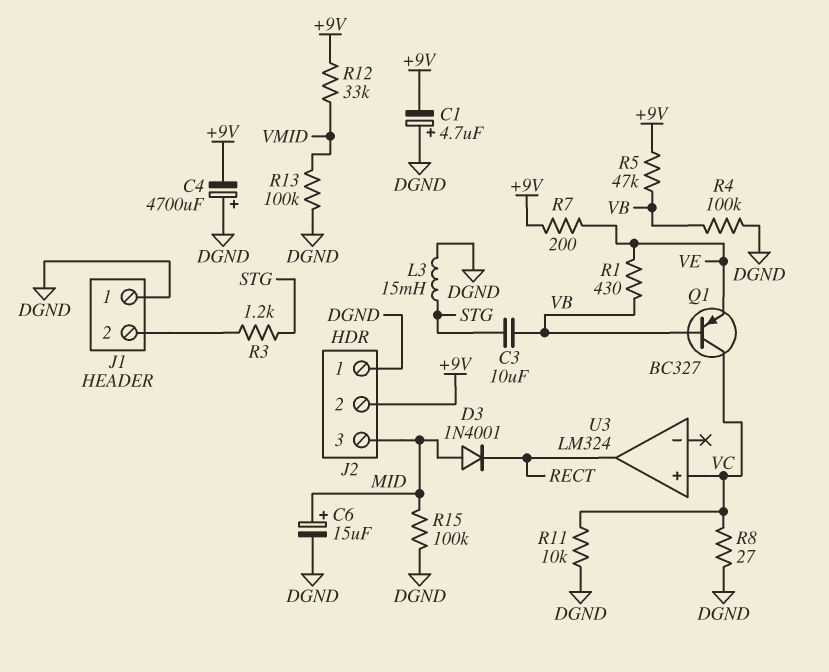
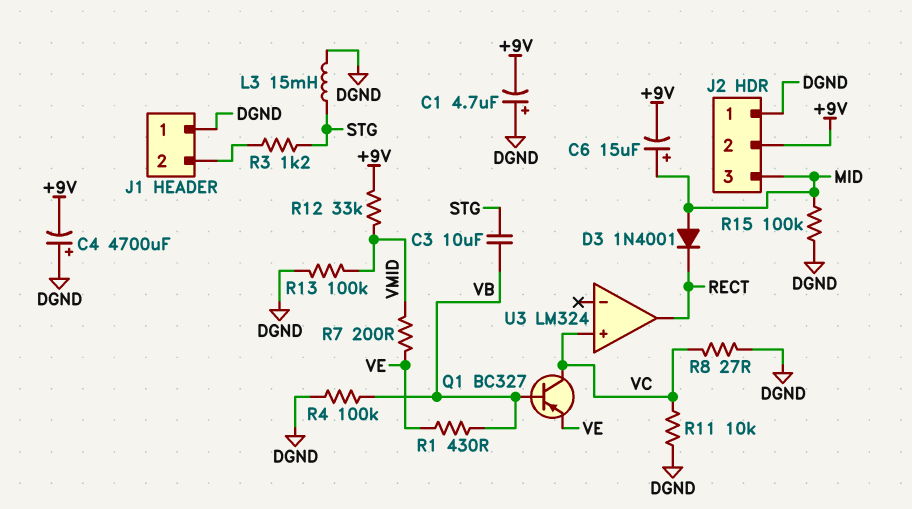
C6: 15uF (plus MID, minus DGND) -> 15uF (plus MID, minus +9V)
R5: 47k (+9V, VB) -> none
R7: 200 (+9V, VE) -> 200 (VE, VMID)

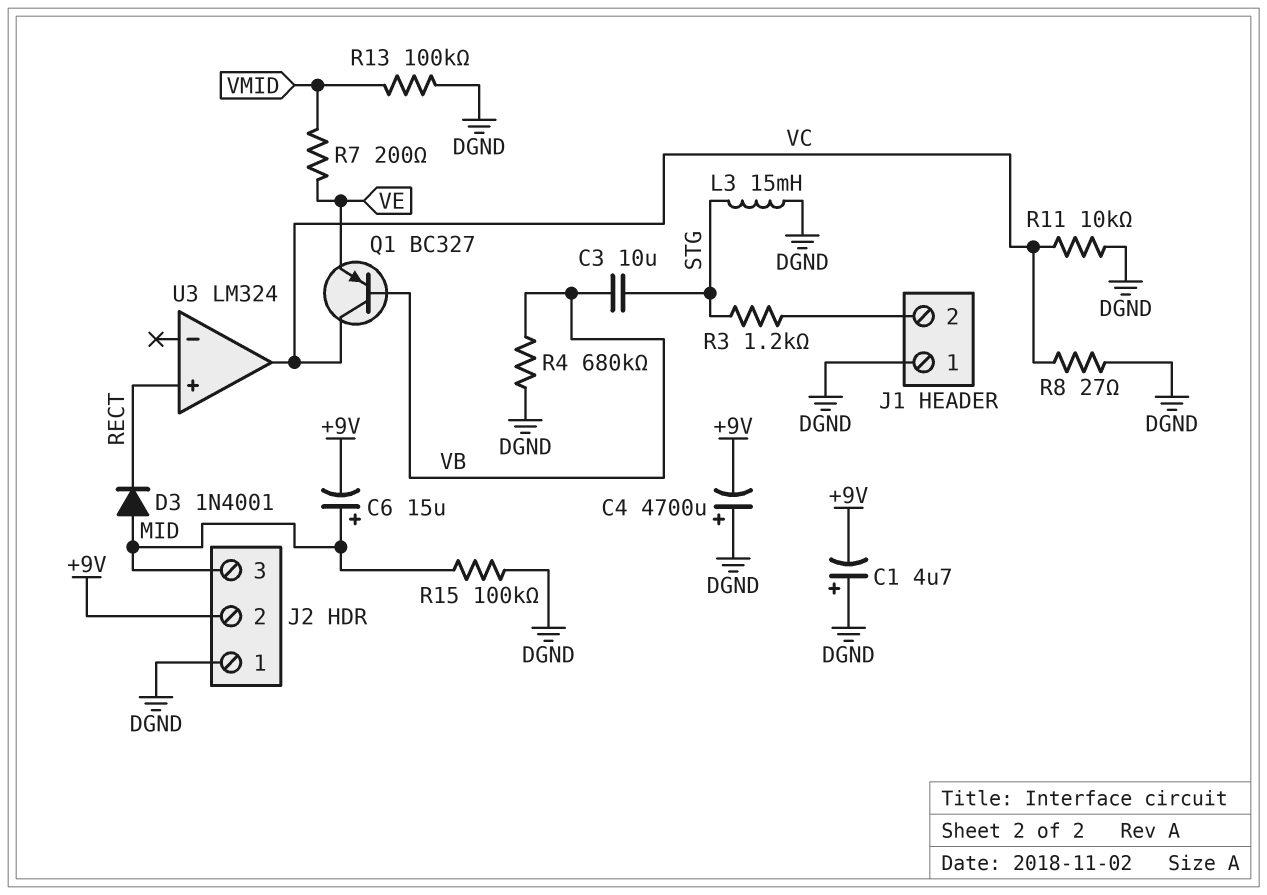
R1: 430 (VB, VE) -> none
R4: 100k (DGND, VB) -> 680k (DGND, VB)
R12: 33k (+9V, VMID) -> none
U3 pin in+: VC -> RECT
U3 pin out: RECT -> VC

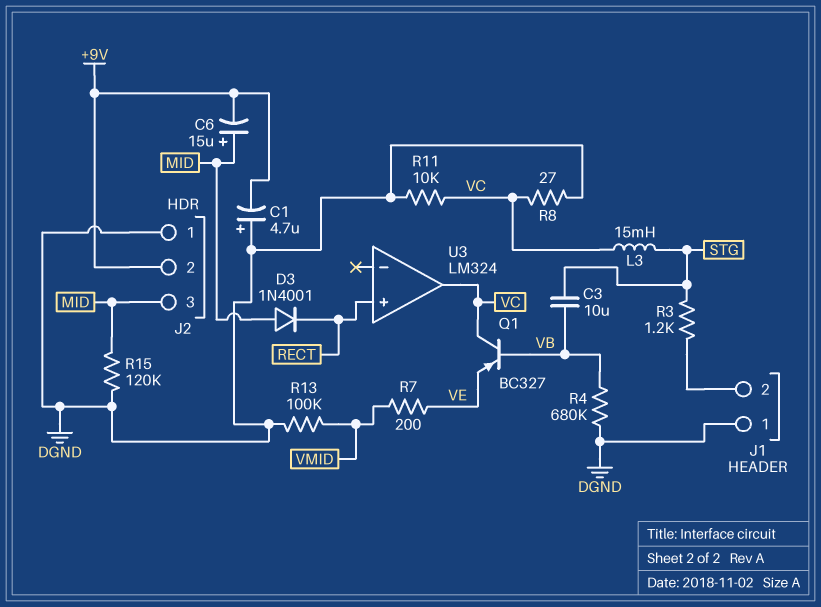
C4: 4700uF (plus DGND, minus +9V) -> none
L3: 15mH (DGND, STG) -> 15mH (STG, VC)
R15: 100k (DGND, MID) -> 120k (DGND, MID)

